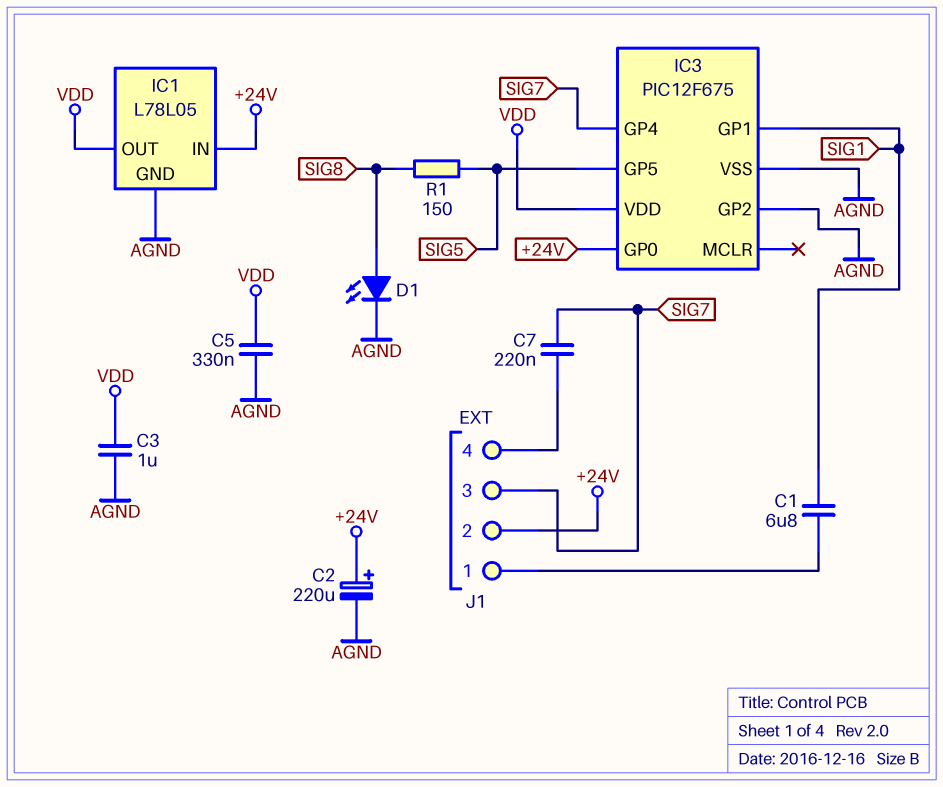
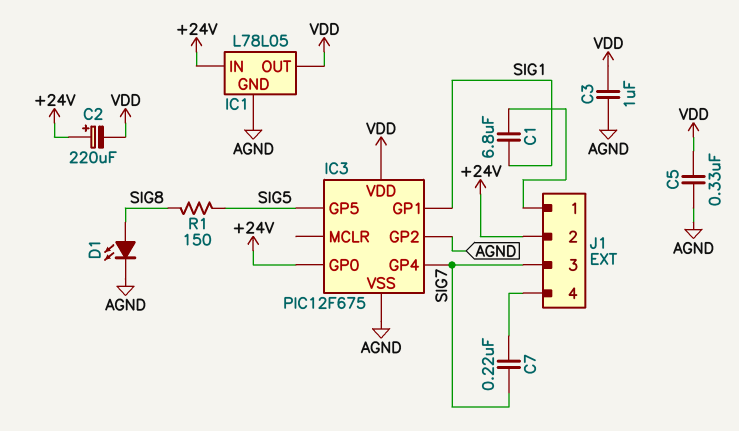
C2: 220uF (plus +24V, minus AGND) -> 220uF (plus +24V, minus VDD)

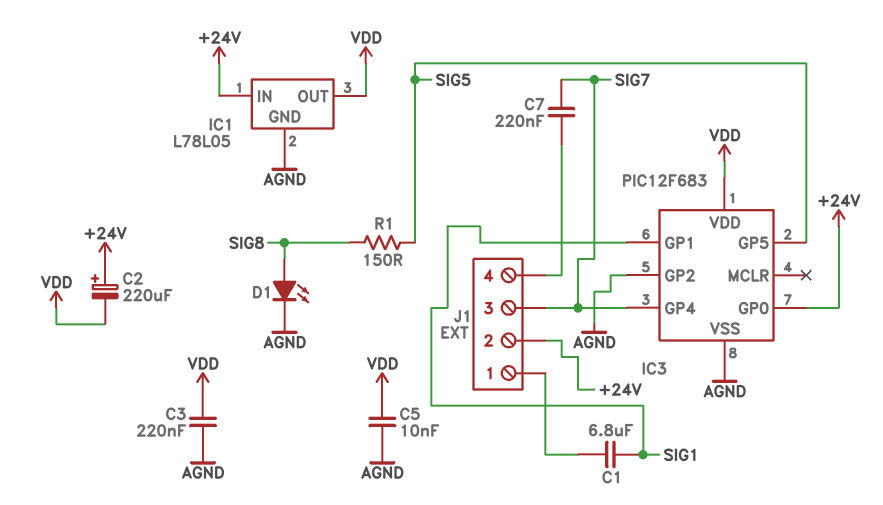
C3: 1uF (AGND, VDD) -> 220nF (AGND, VDD)
C5: 330nF (AGND, VDD) -> 10nF (AGND, VDD)
IC3: PIC12F675 -> PIC12F683

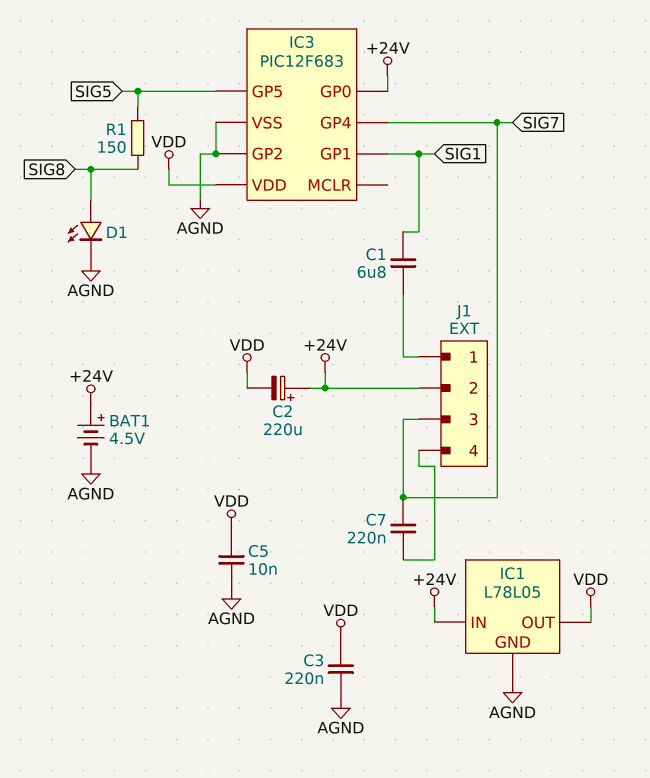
BAT1: none -> 4.5V (plus +24V, minus AGND)

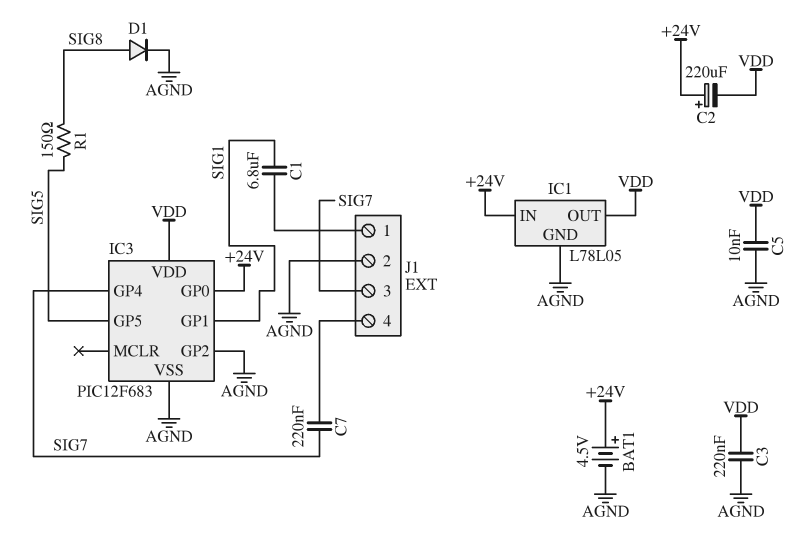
D1: LED (A SIG8, K AGND) -> diode (A SIG8, K AGND)
J1 pin 2: +24V -> AGND

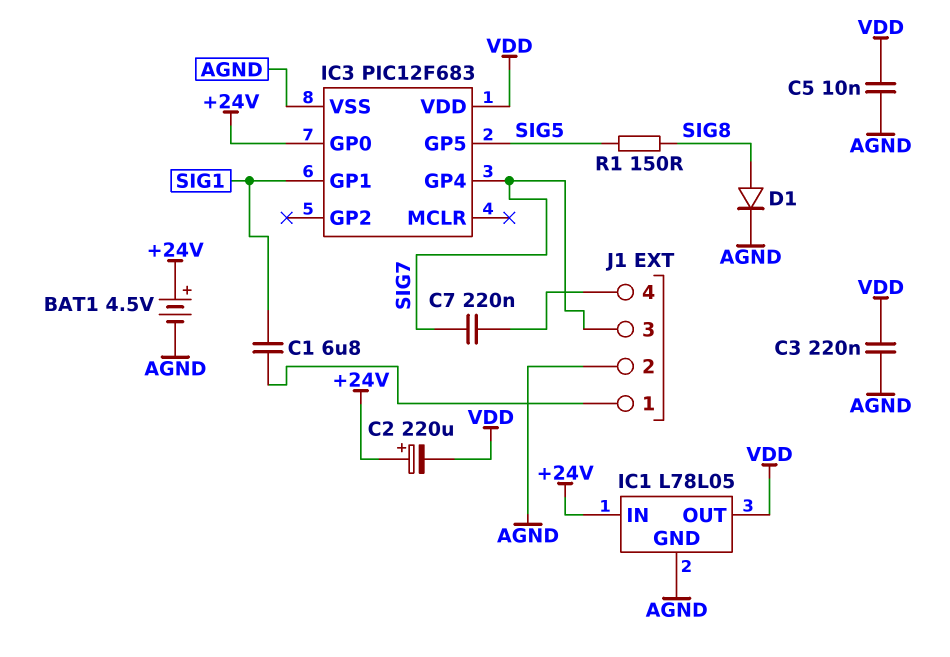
IC3 pin GP2: AGND -> none

